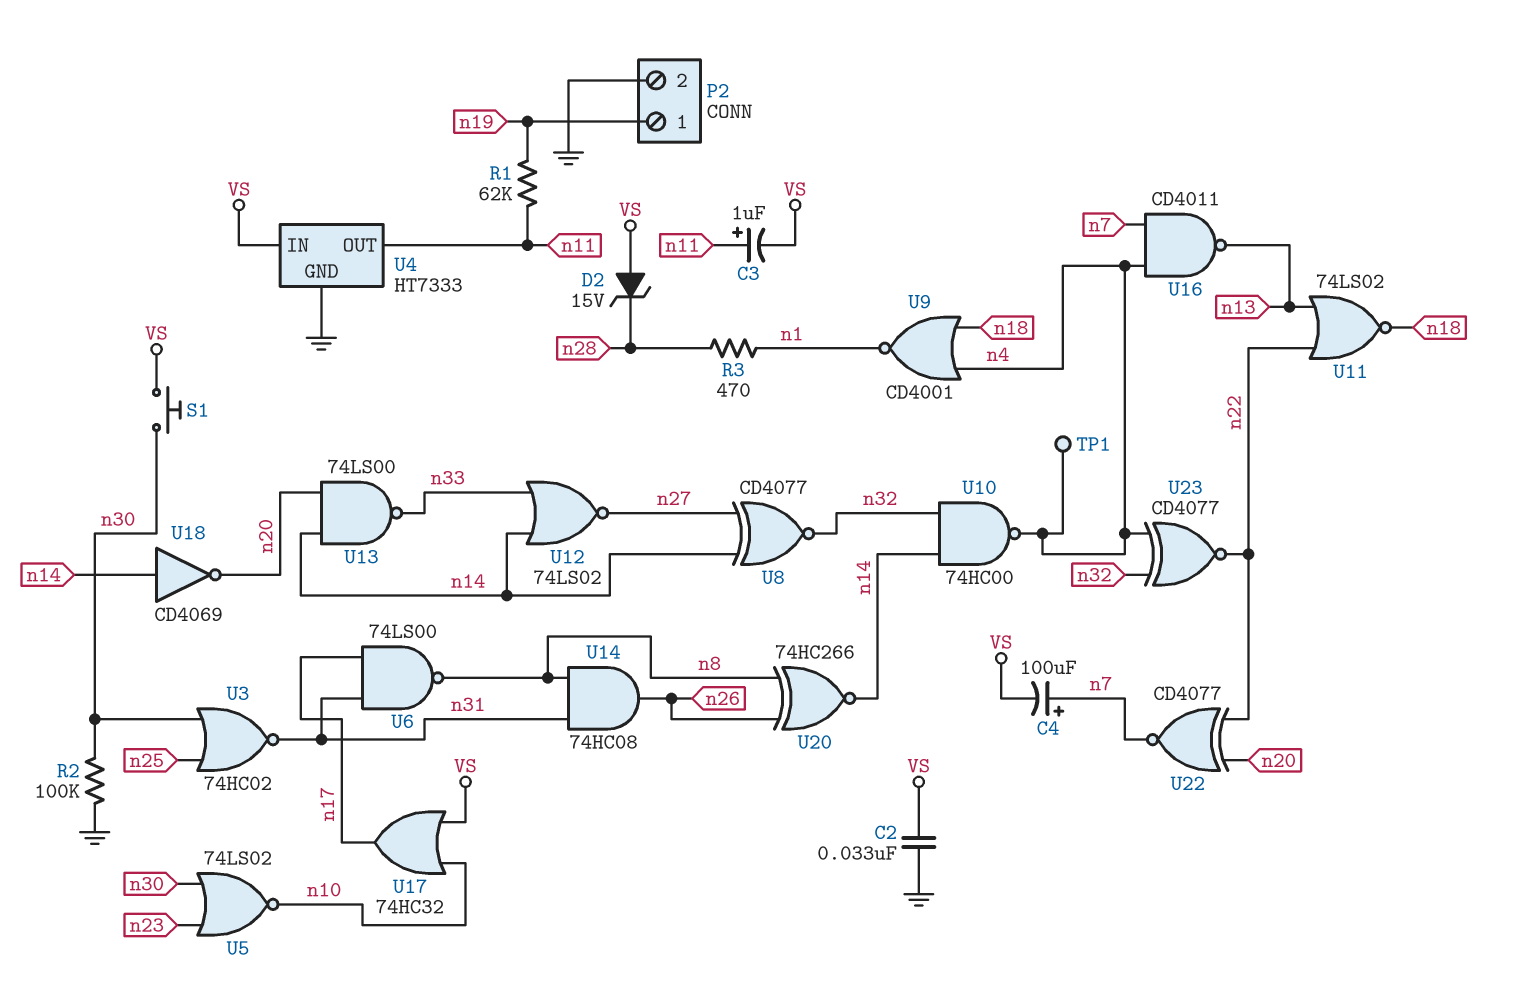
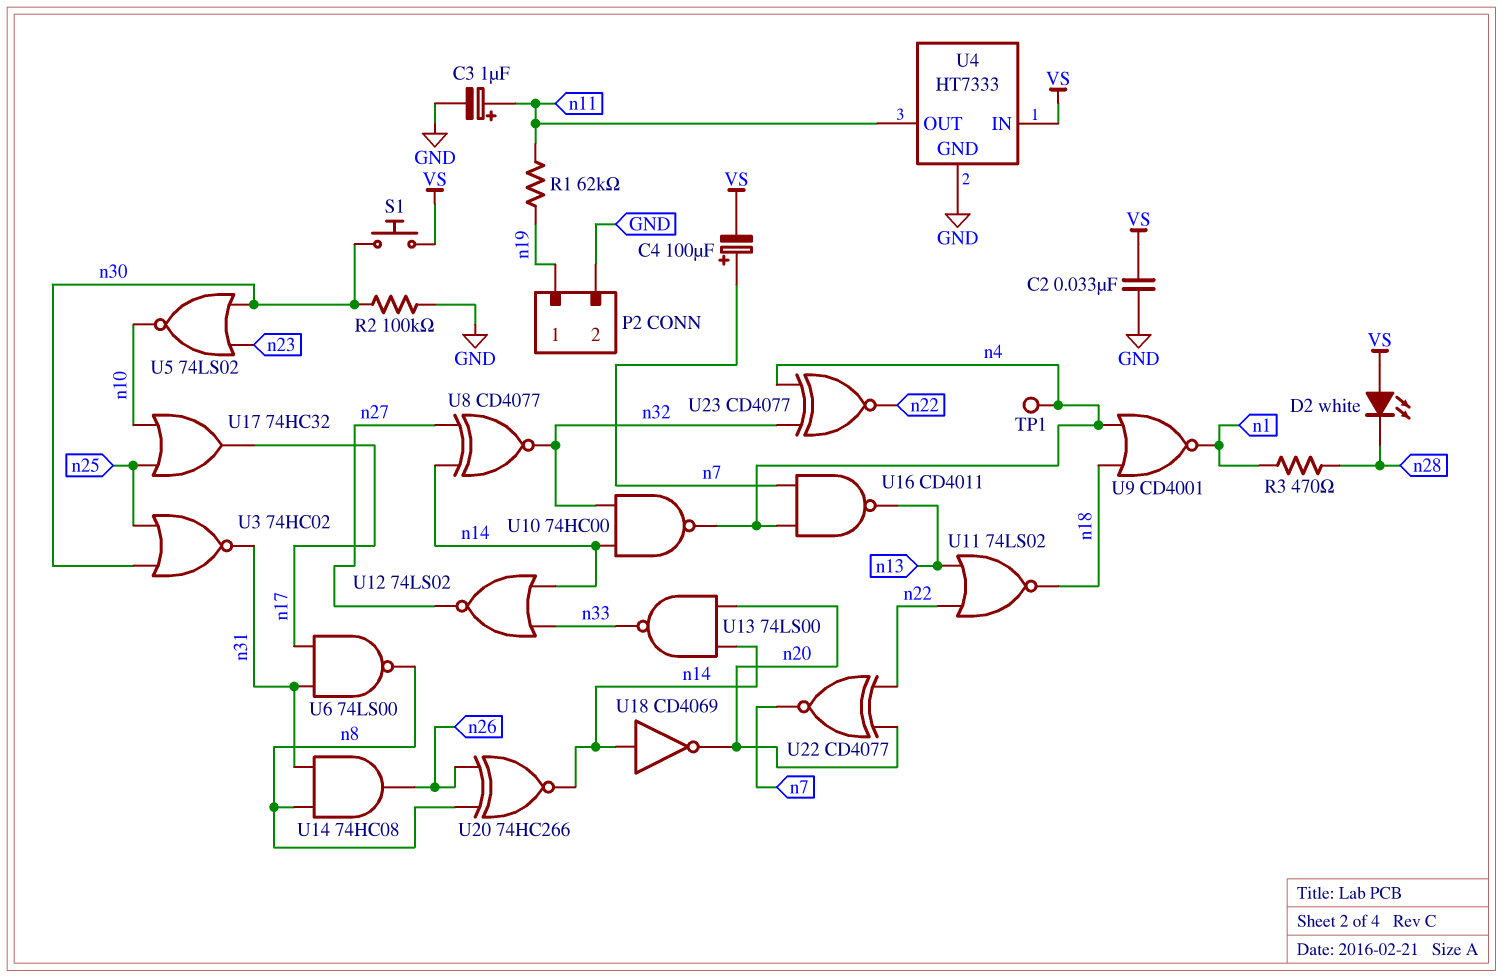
C3: 1uF (plus n11, minus VS) -> 1uF (plus n11, minus GND)
D2: zener 15V (A VS, K n28) -> LED white (A VS, K n28)
U17: OR 74HC32 (in VS, in n10, out n17) -> OR 74HC32 (in n10, in n25, out n17)

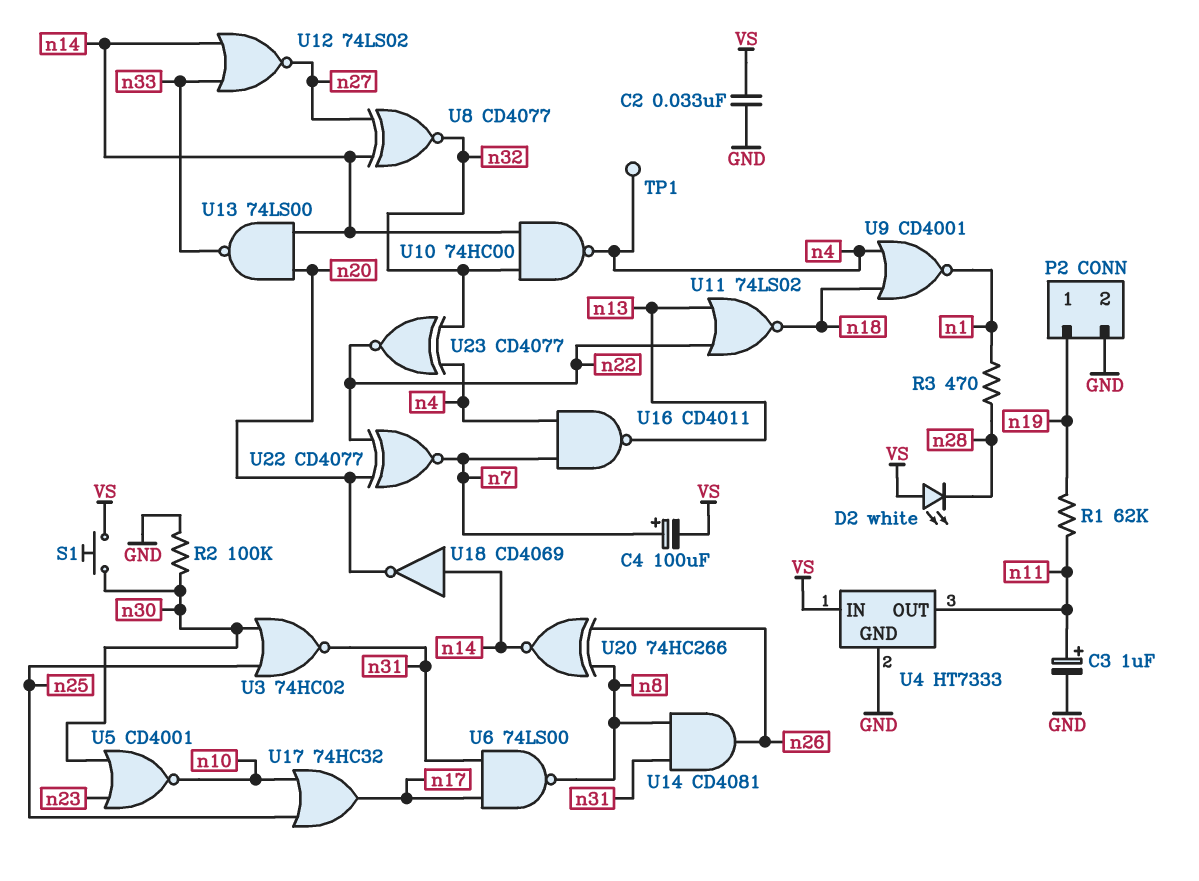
U5: NOR 74LS02 (in n23, in n30, out n10) -> NOR CD4001 (in n23, in n30, out n10)
U14: AND 74HC08 (in n8, in n31, out n26) -> AND CD4081 (in n8, in n31, out n26)

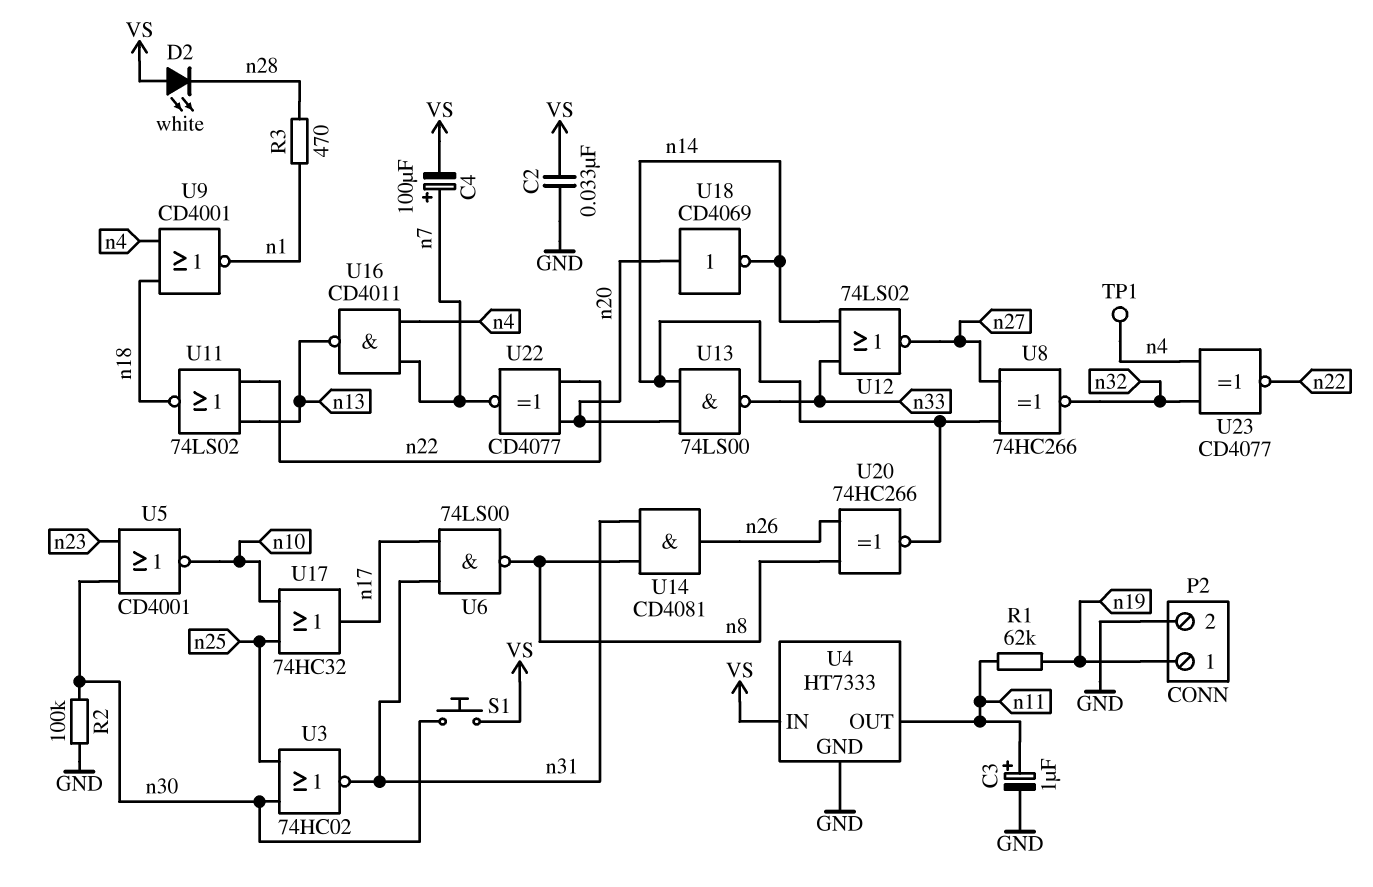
U8: XNOR CD4077 (in n14, in n27, out n32) -> XNOR 74HC266 (in n14, in n27, out n32)
U10: NAND 74HC00 (in n14, in n32, out n4) -> none
U18: NOT CD4069 (in n14, out n20) -> NOT CD4069 (in n20, out n14)

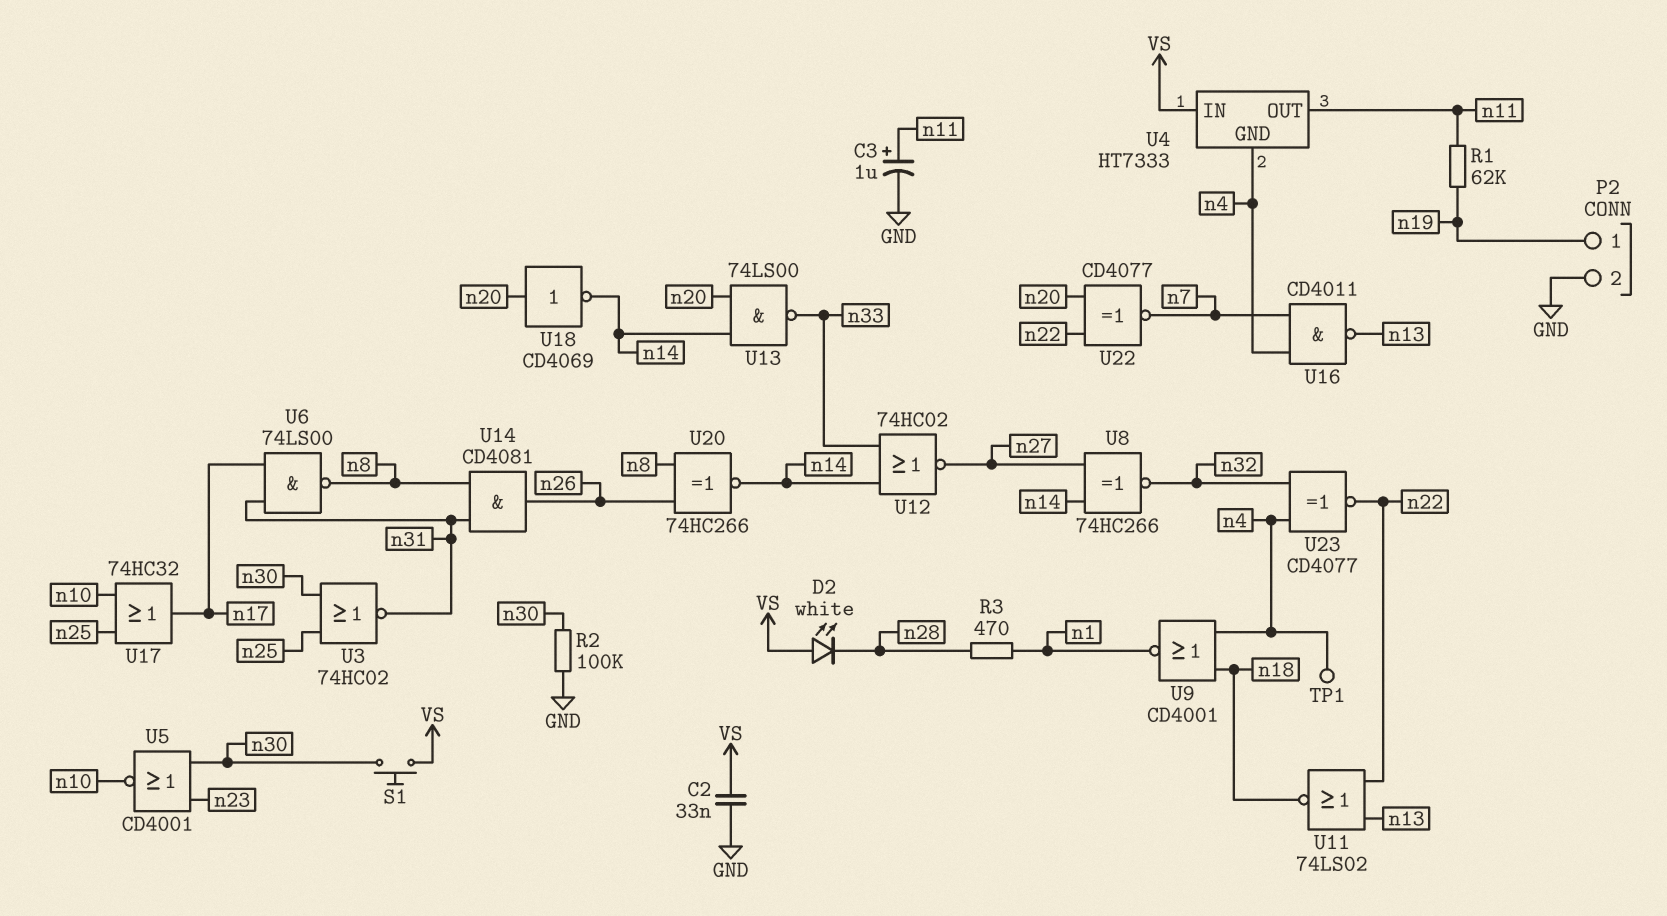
C4: 100uF (plus n7, minus VS) -> none
U4 pin GND: GND -> n4
U12: NOR 74LS02 (in n14, in n33, out n27) -> NOR 74HC02 (in n14, in n33, out n27)

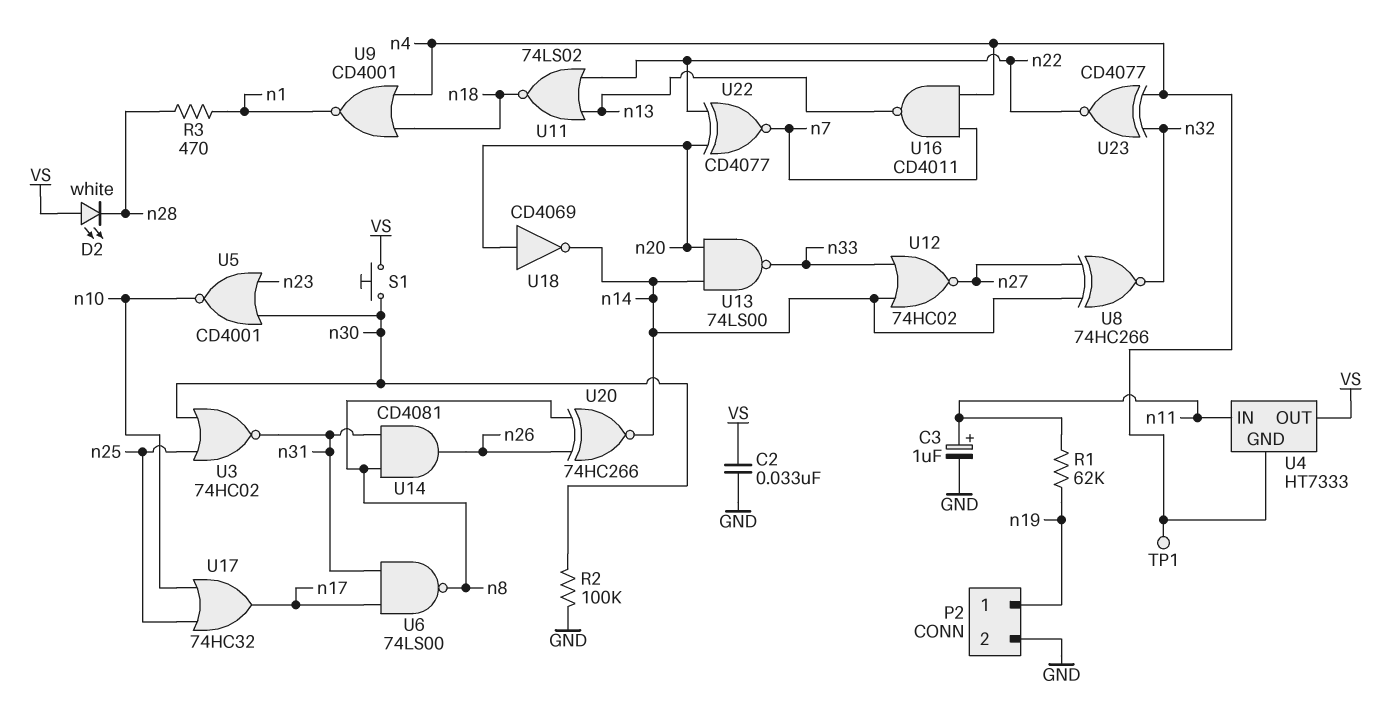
U4 pin IN: VS -> n11
U4 pin OUT: n11 -> VS

